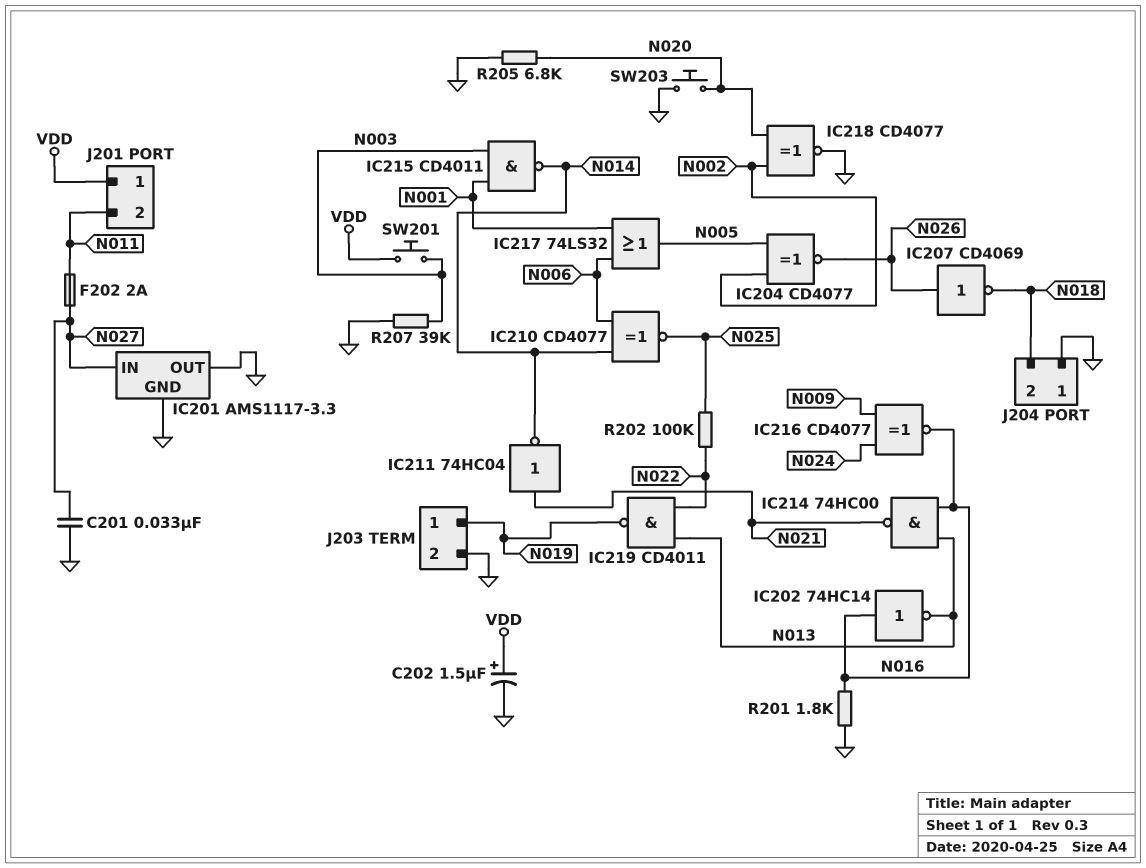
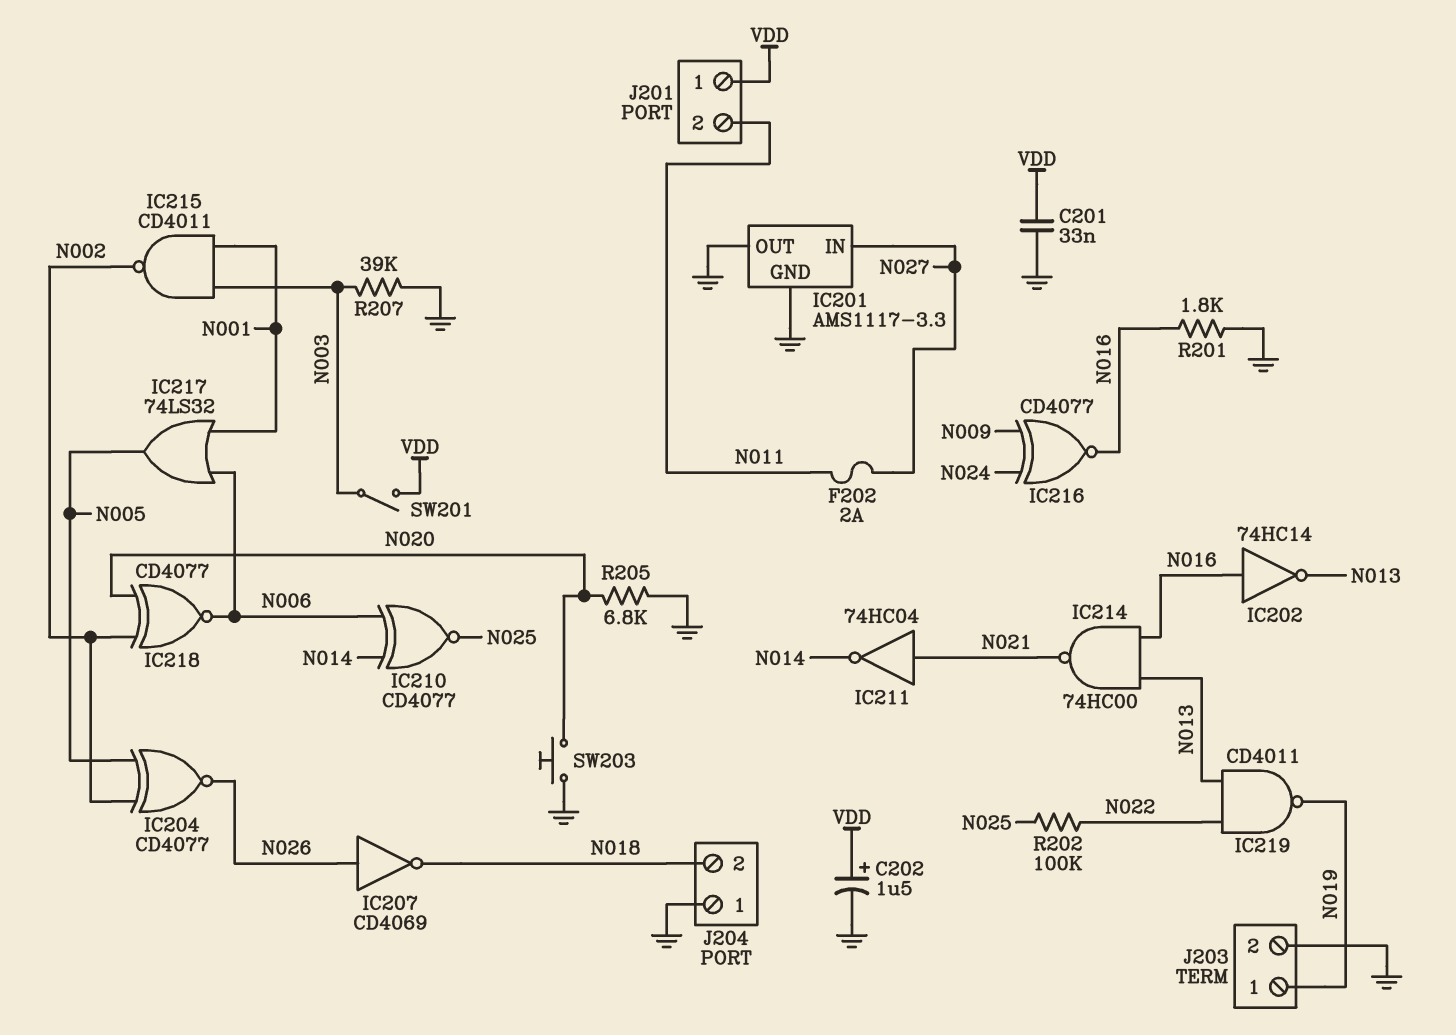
C201: 33nF (GND, N027) -> 33nF (GND, VDD)
IC215: NAND CD4011 (in N001, in N003, out N014) -> NAND CD4011 (in N001, in N003, out N002)
IC218: XNOR CD4077 (in N002, in N020, out GND) -> XNOR CD4077 (in N002, in N020, out N006)
SW201: button (N003, VDD) -> switch (N003, VDD)

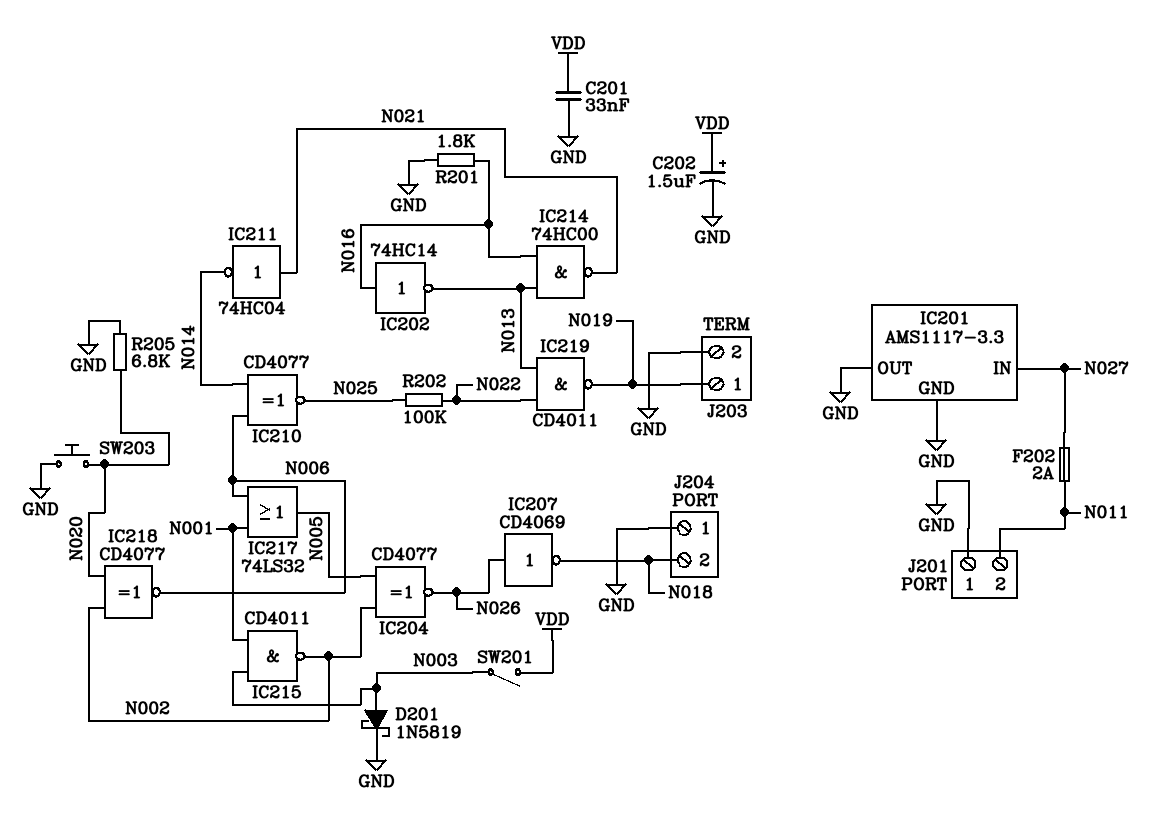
D201: none -> schottky 1N5819 (A N003, K GND)
IC216: XNOR CD4077 (in N009, in N024, out N016) -> none
J201 pin 1: VDD -> GND
R207: 39k (GND, N003) -> none

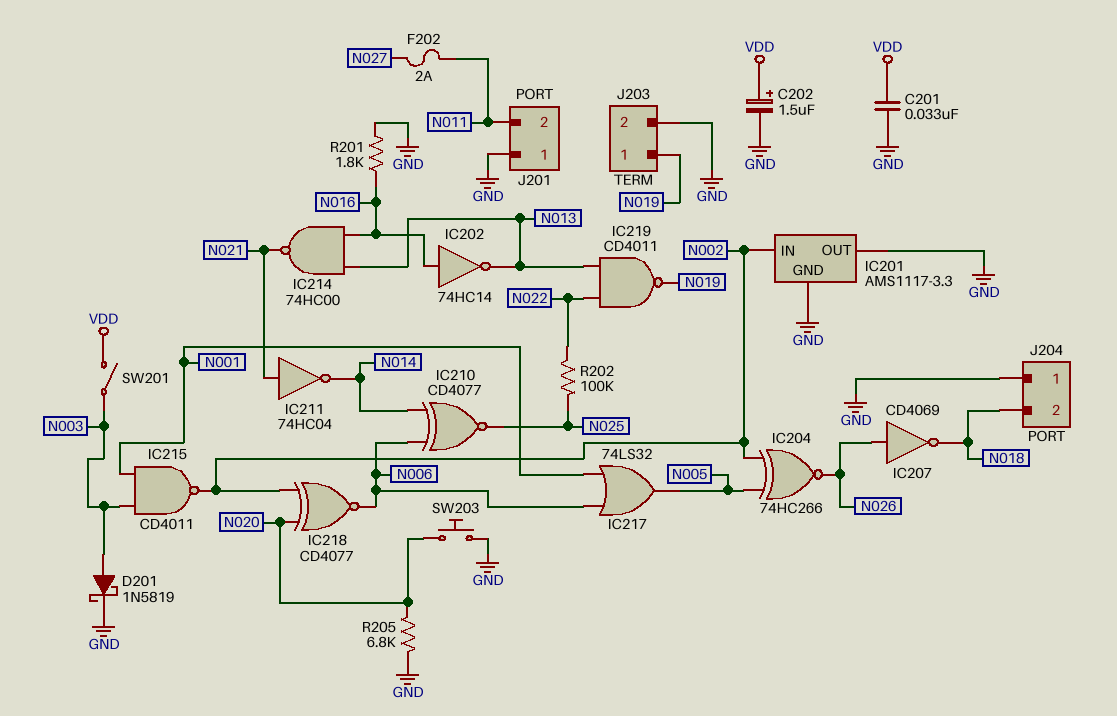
IC201 pin IN: N027 -> N002
IC204: XNOR CD4077 (in N002, in N005, out N026) -> XNOR 74HC266 (in N002, in N005, out N026)

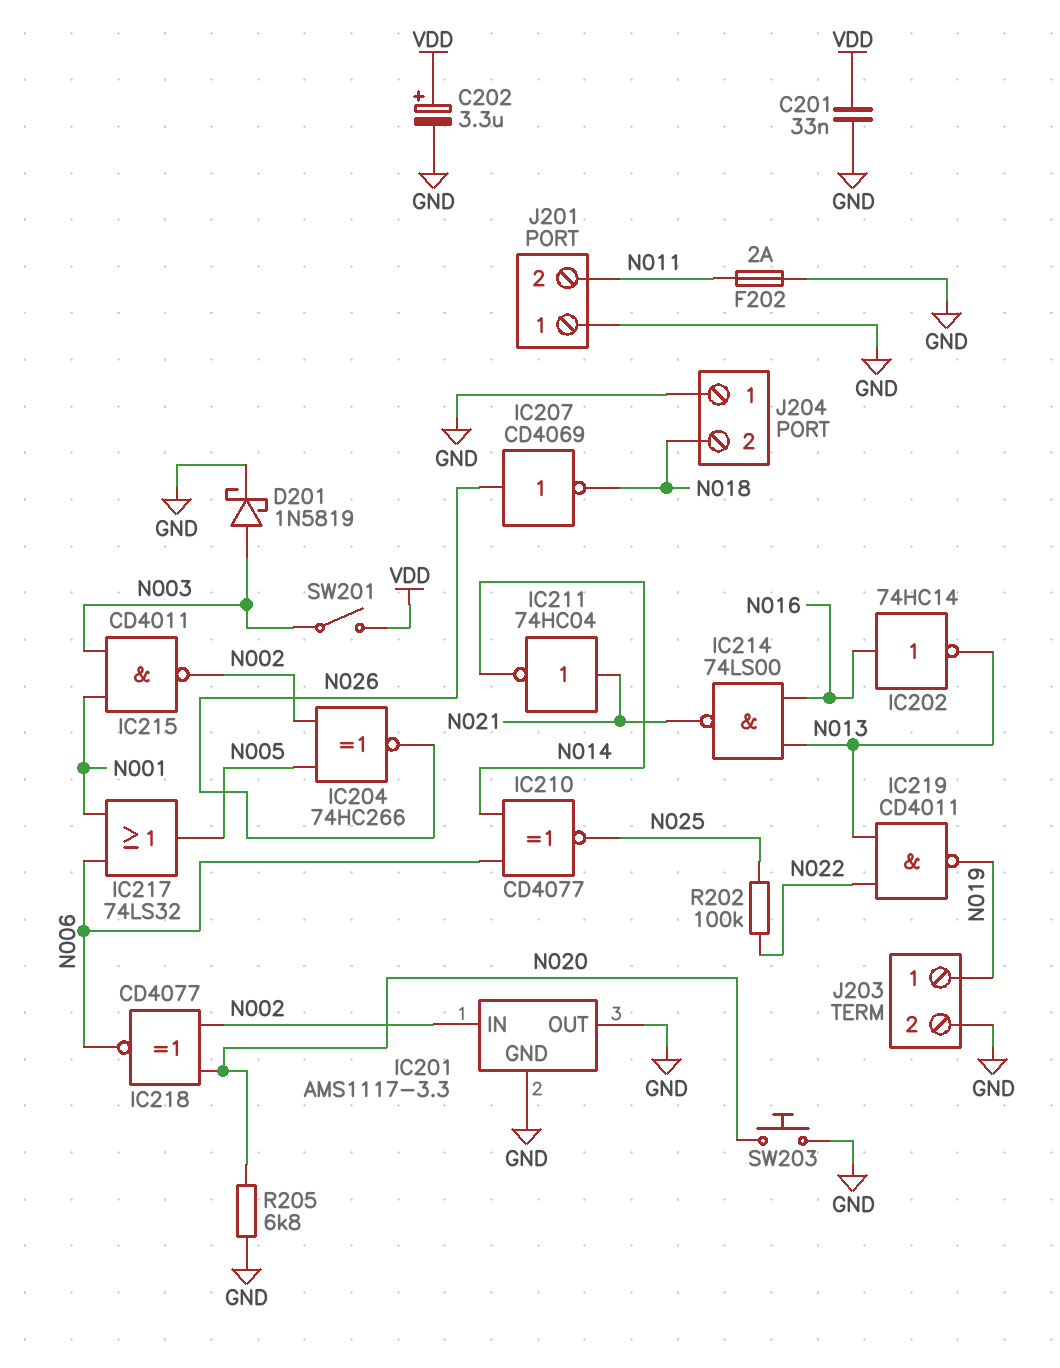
C202: 1.5uF (plus VDD, minus GND) -> 3.3uF (plus VDD, minus GND)
F202: 2A (N011, N027) -> 2A (GND, N011)
IC214: NAND 74HC00 (in N013, in N016, out N021) -> NAND 74LS00 (in N013, in N016, out N021)
R201: 1.8k (GND, N016) -> none

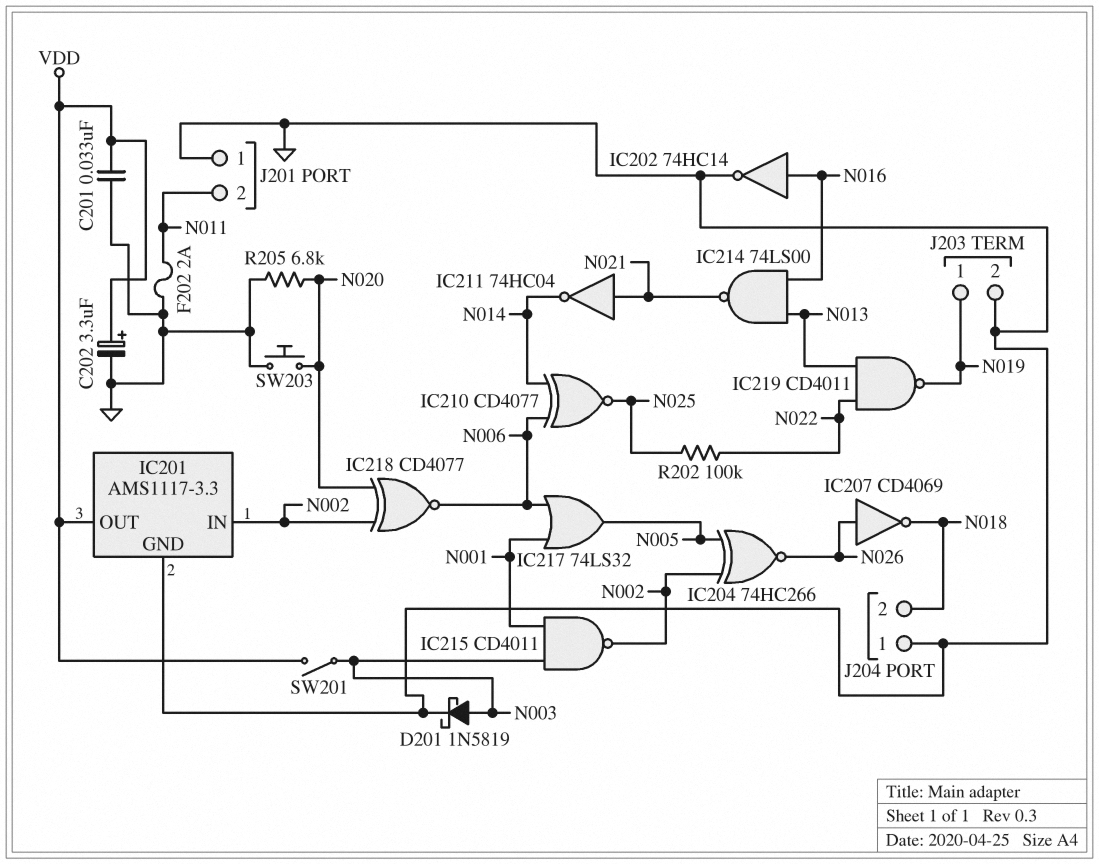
IC201 pin OUT: GND -> VDD
IC202: NOT 74HC14 (in N016, out N013) -> NOT 74HC14 (in N016, out GND)

